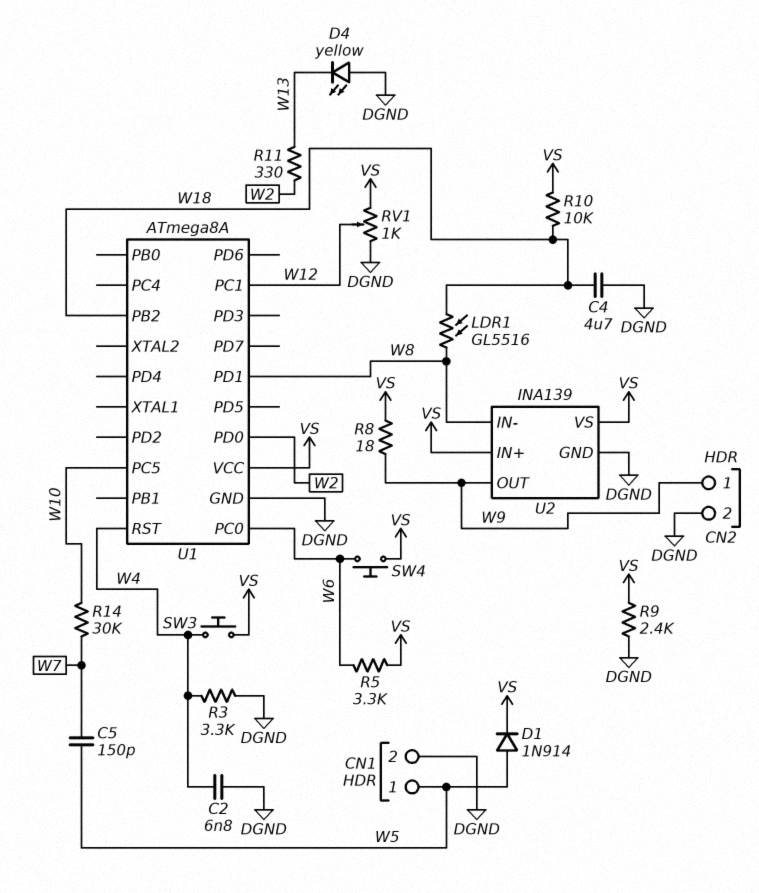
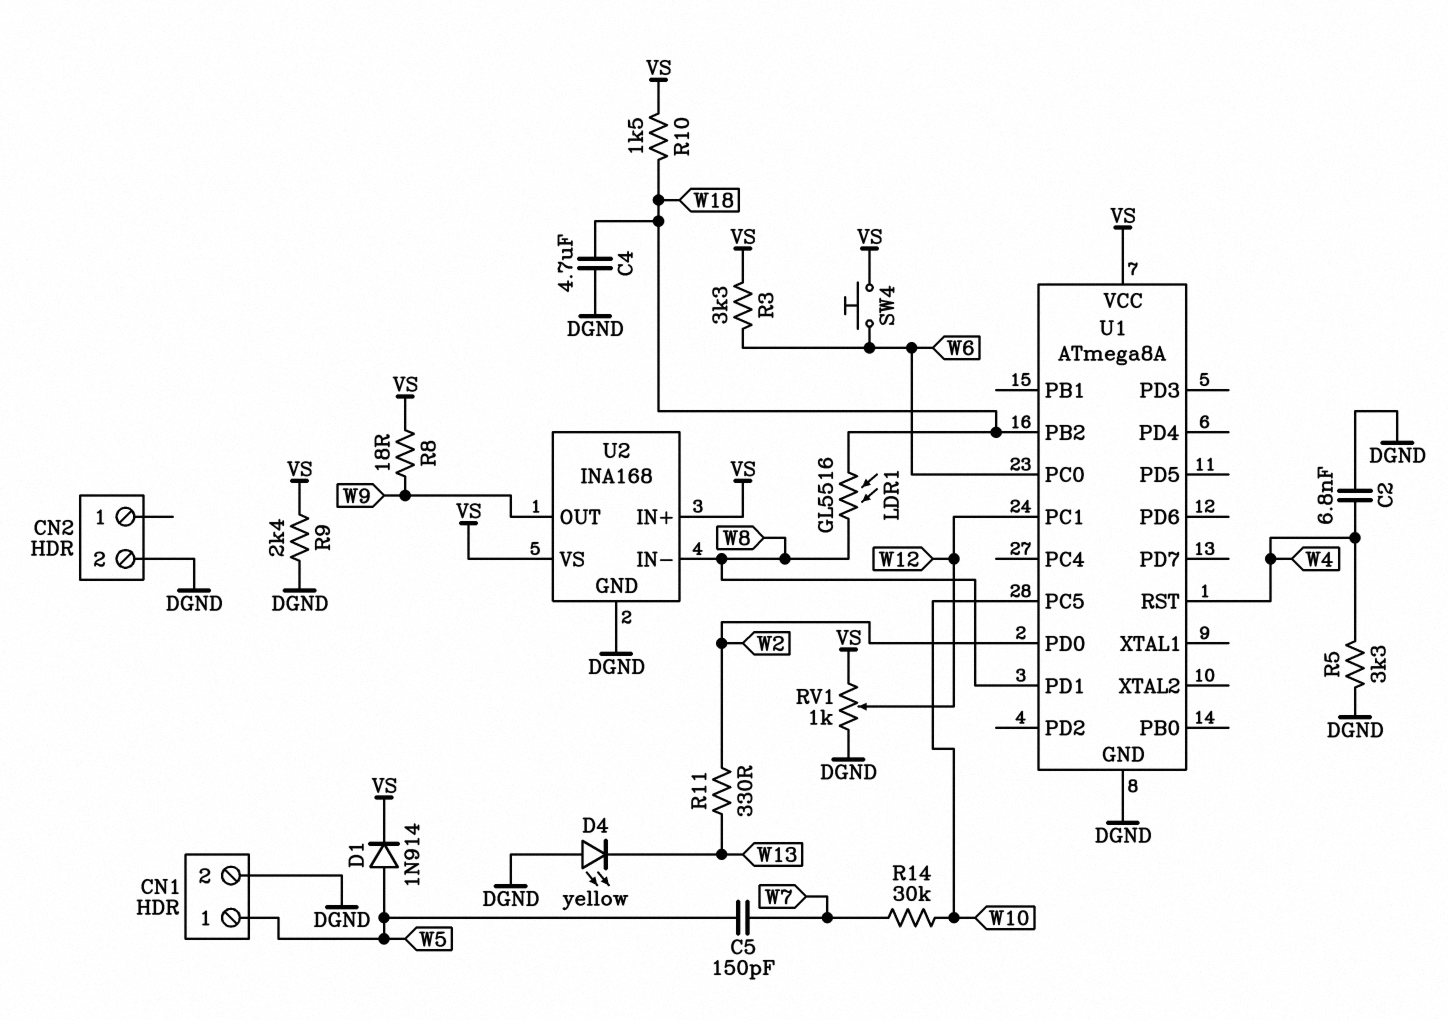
CN2 pin 1: W9 -> none
R3: 3.3k (DGND, W4) -> 3.3k (VS, W6)
R5: 3.3k (VS, W6) -> 3.3k (DGND, W4)
R10: 10k (VS, W18) -> 1.5k (VS, W18)
SW3: button (VS, W4) -> none
U2: INA139 -> INA168

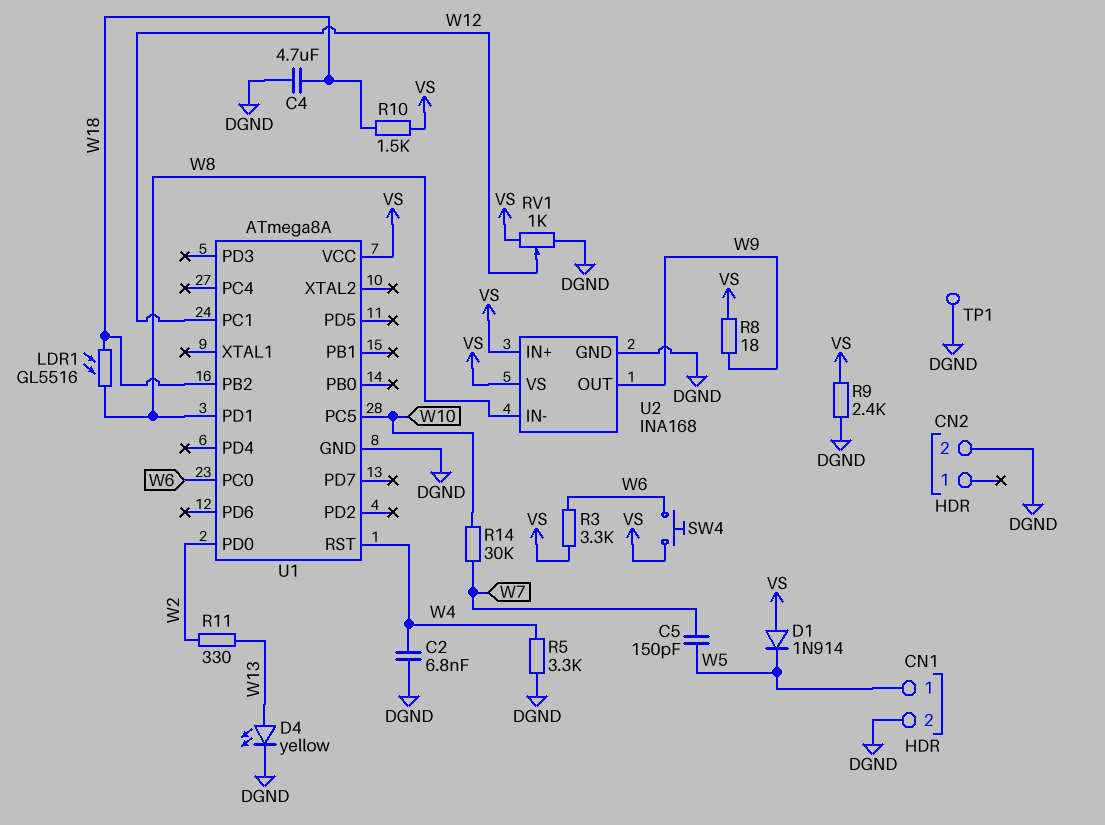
D1: diode 1N914 (A W5, K VS) -> diode 1N914 (A VS, K W5)
D4: LED yellow (A DGND, K W13) -> LED yellow (A W13, K DGND)
TP1: none -> test point (DGND)

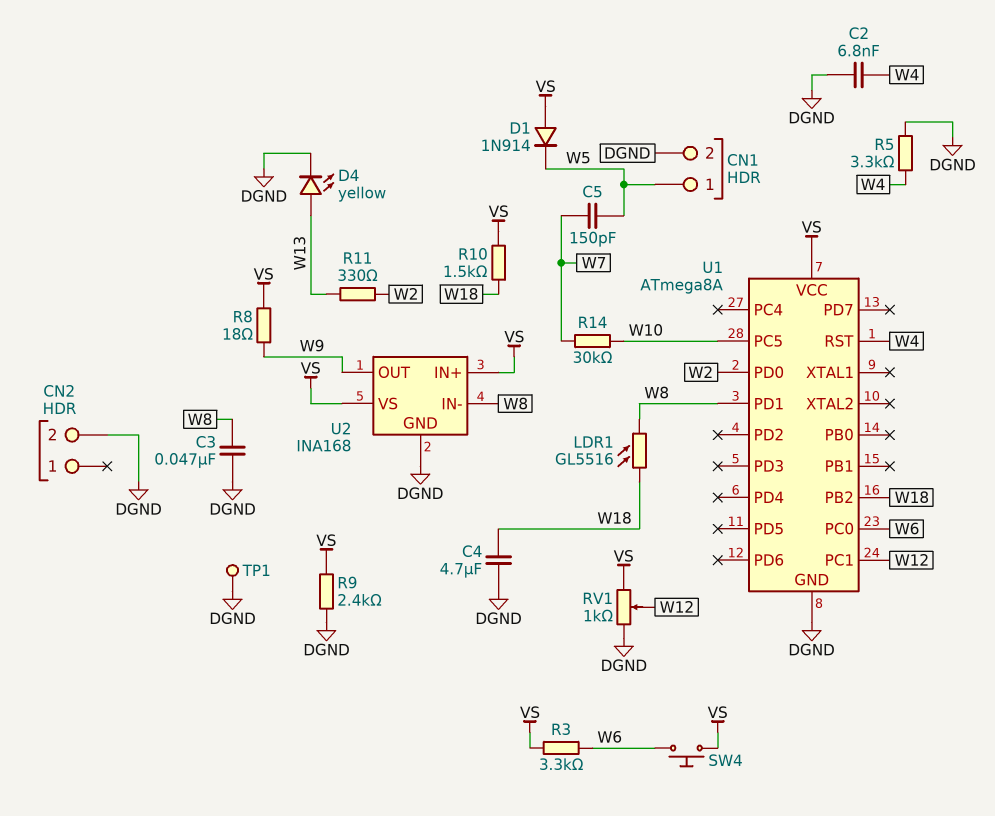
C3: none -> 47nF (DGND, W8)

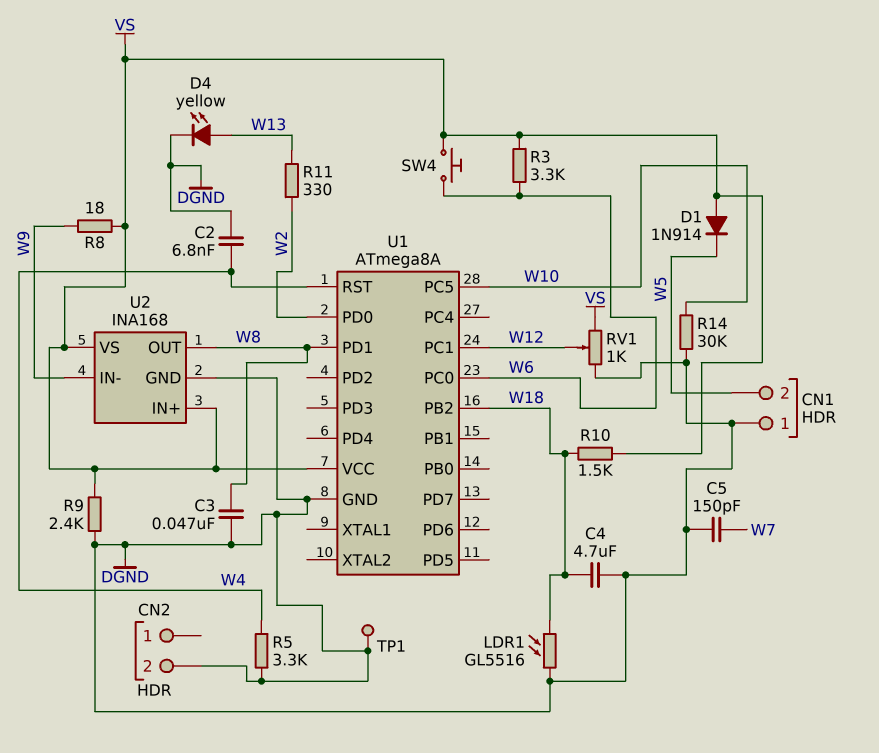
C5: 150pF (W5, W7) -> 150pF (DGND, W7)
CN1 pin 1: W5 -> DGND
CN1 pin 2: DGND -> W5
LDR1: GL5516 (W8, W18) -> GL5516 (DGND, W18)
R14: 30k (W7, W10) -> 30k (DGND, W10)
U2 pin IN-: W8 -> W9
U2 pin OUT: W9 -> W8

